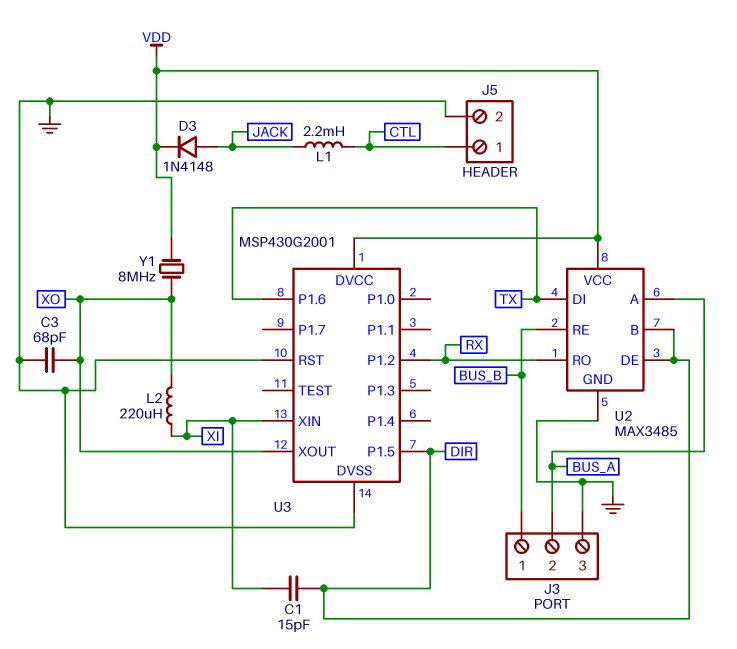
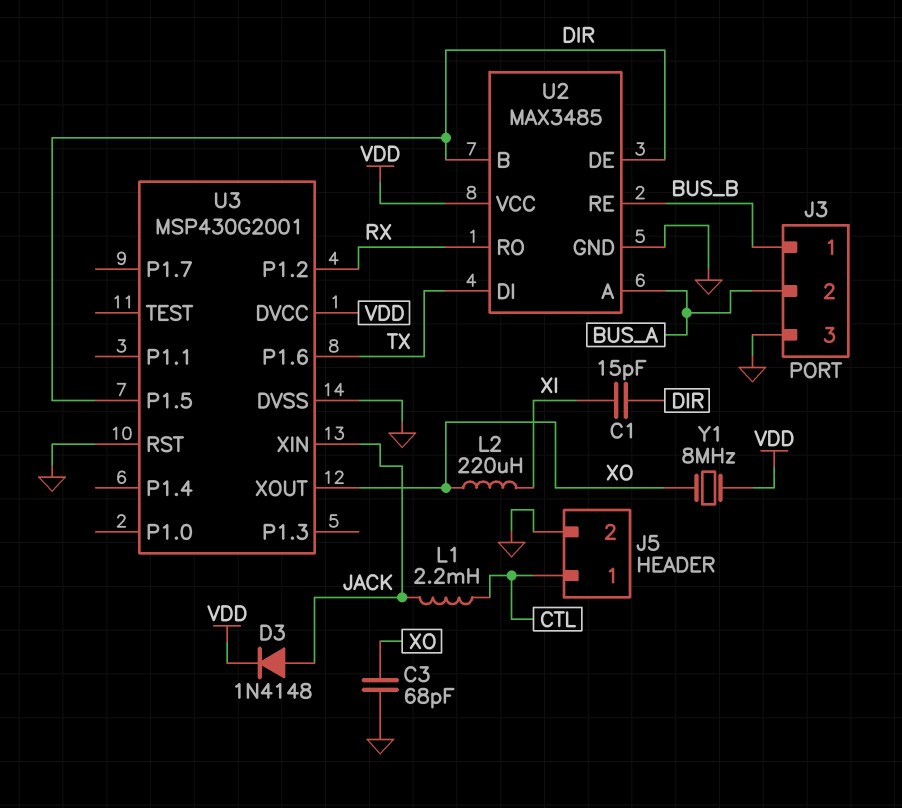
U3 pin XIN: XI -> JACK

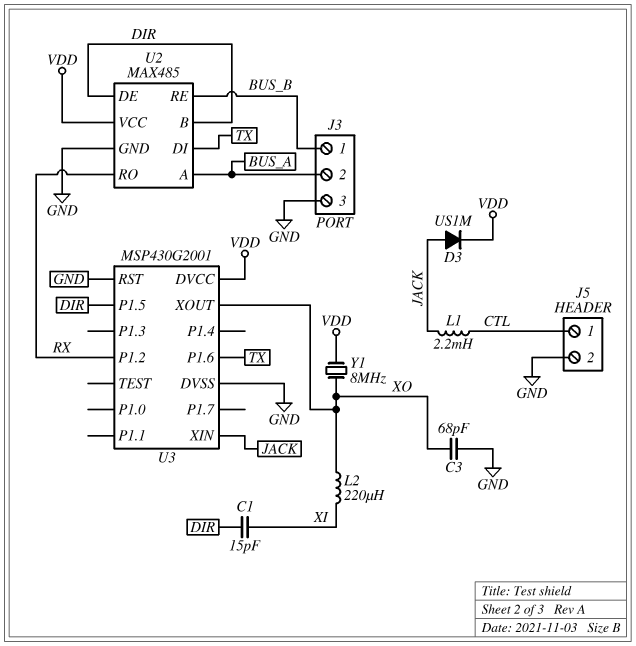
D3: diode 1N4148 (A JACK, K VDD) -> diode US1M (A JACK, K VDD)
U2: MAX3485 -> MAX485

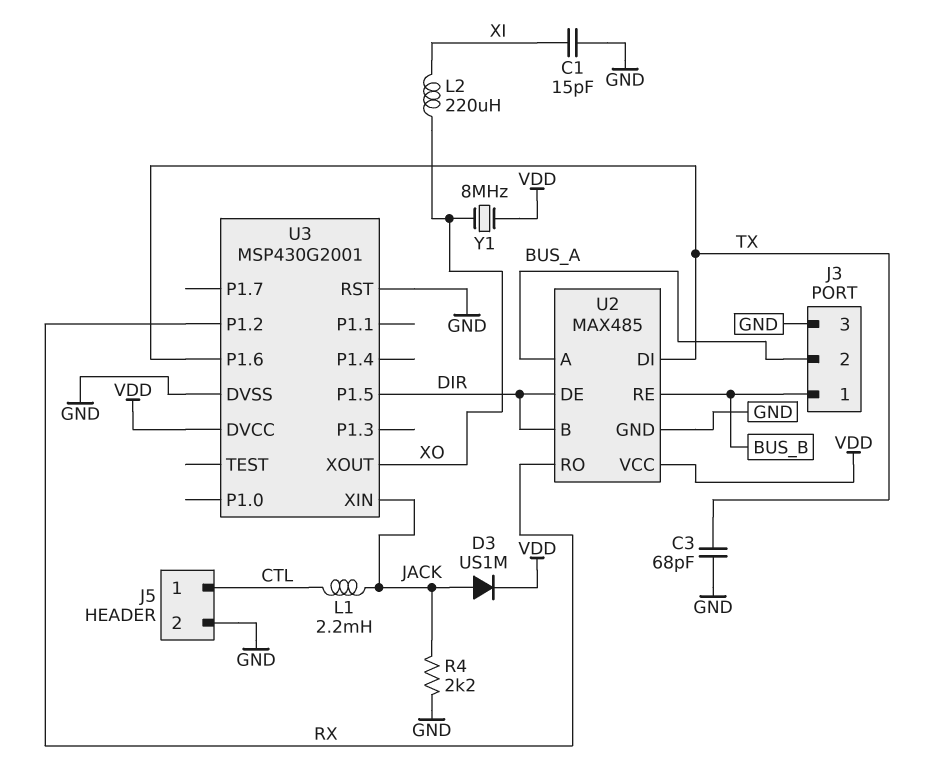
C1: 15pF (DIR, XI) -> 15pF (GND, XI)
C3: 68pF (GND, XO) -> 68pF (GND, TX)
R4: none -> 2.2k (GND, JACK)

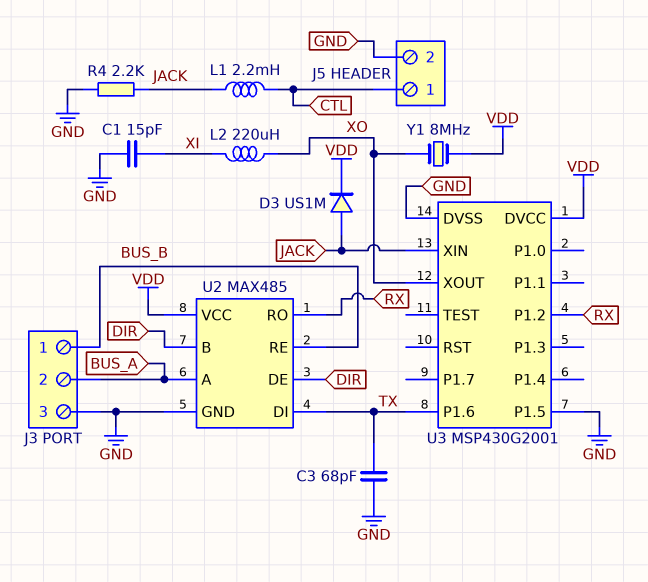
U3 pin P1.5: DIR -> GND
U3 pin RST: GND -> none

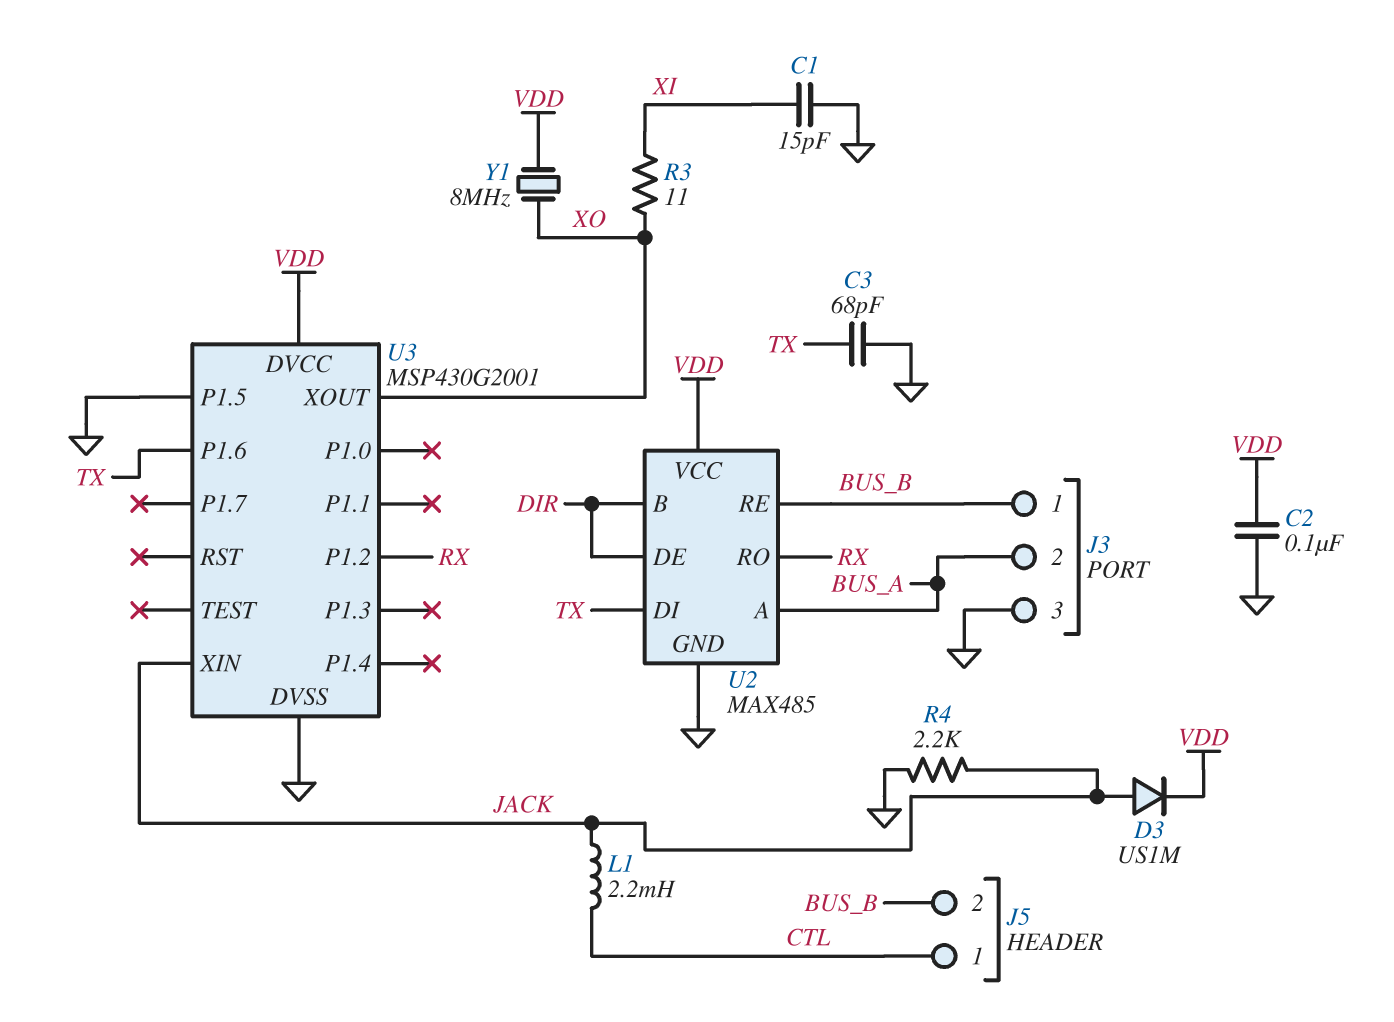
C2: none -> 100nF (GND, VDD)
J5 pin 2: GND -> BUS_B
L2: 220uH (XI, XO) -> none
R3: none -> 11 (XI, XO)

